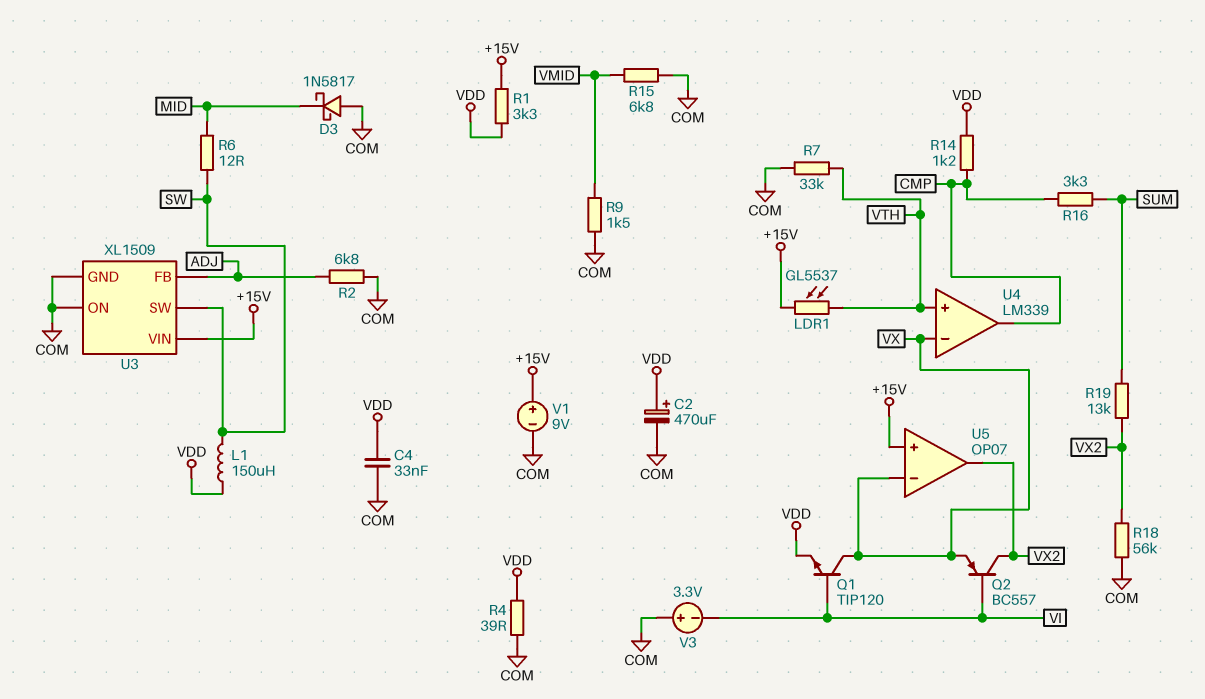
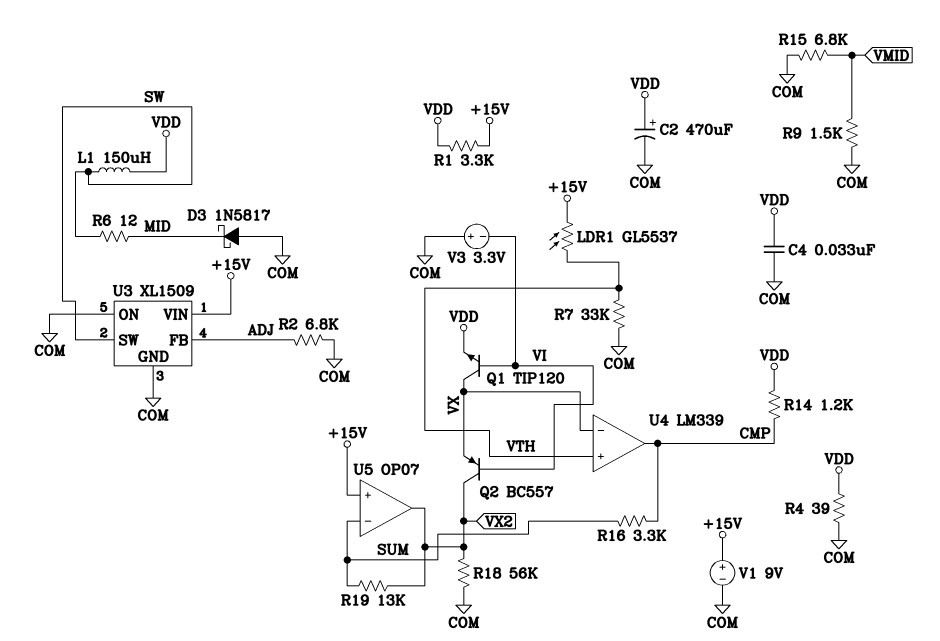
U5 pin in-: VX -> SUM

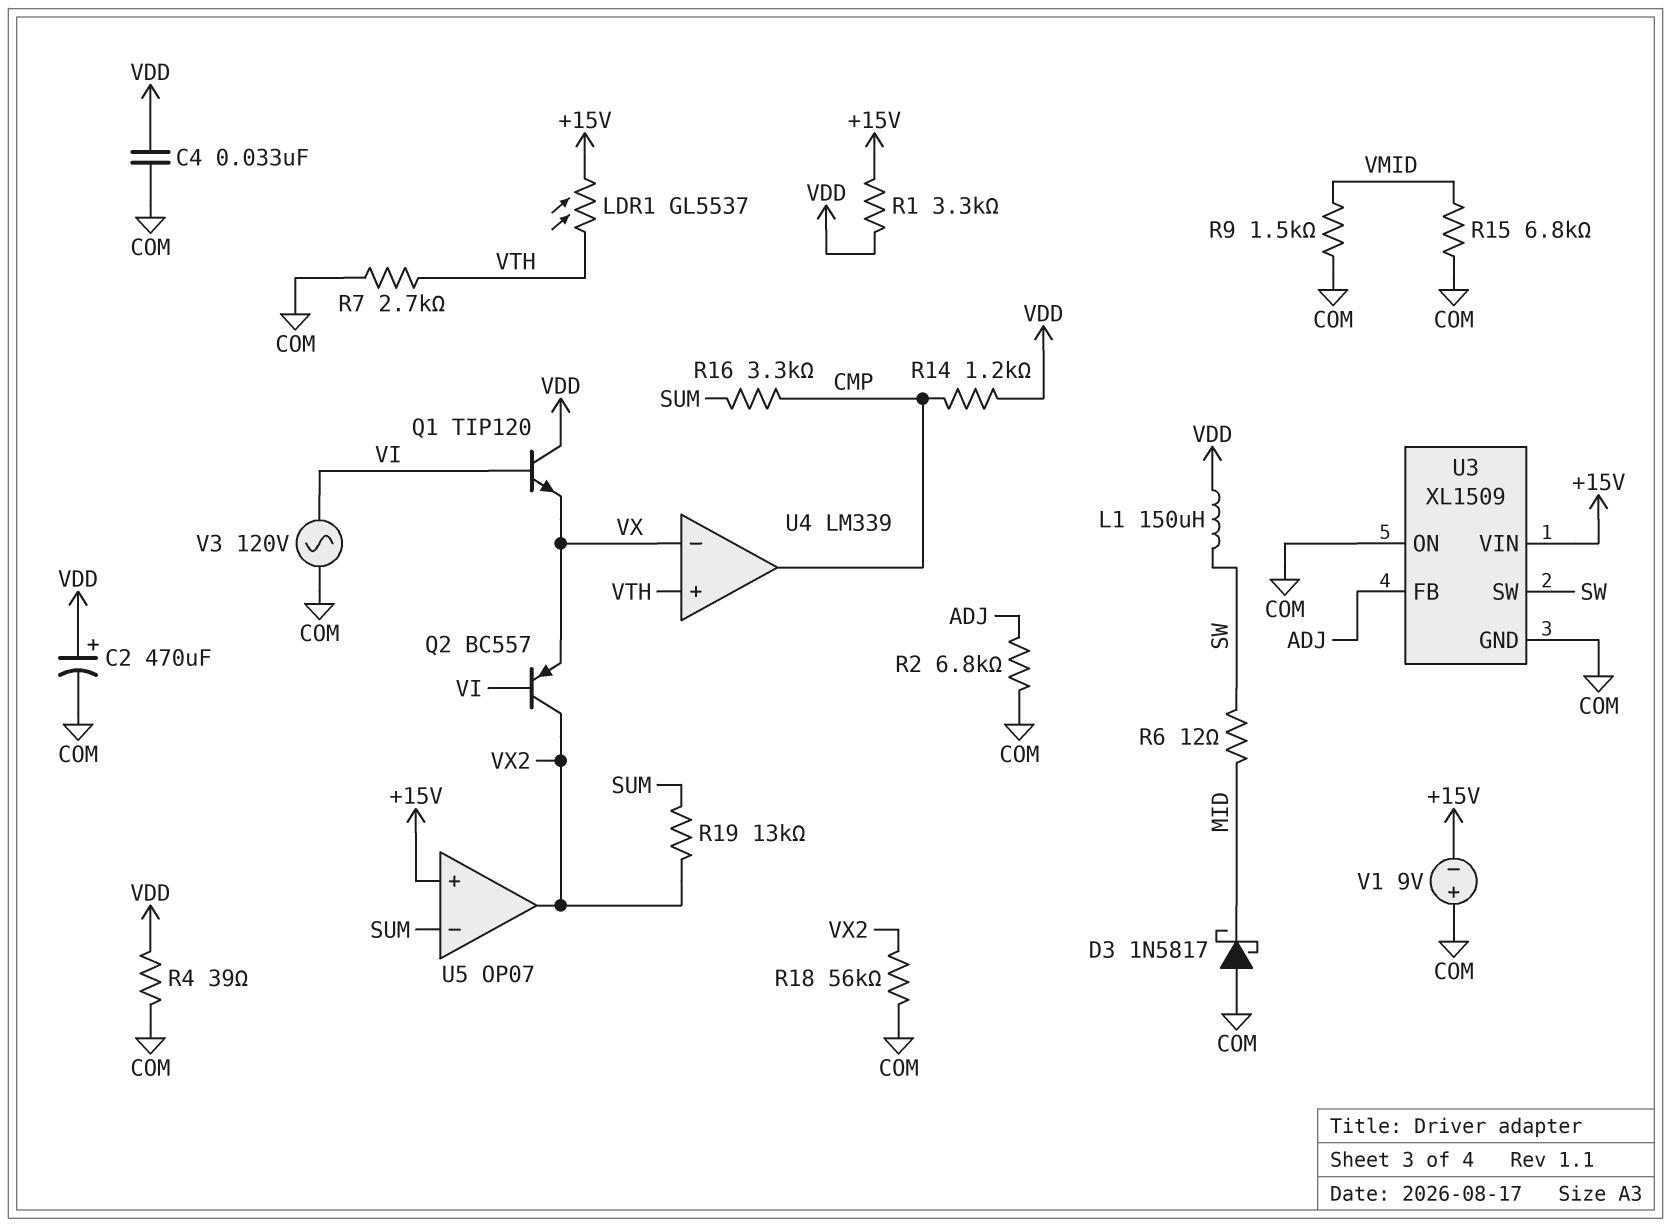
Q1: NPN TIP120 (B VI, C VX, E VDD) -> NPN TIP120 (B VI, C VDD, E VX)
R7: 33k (COM, VTH) -> 2.7k (COM, VTH)
V1: 9V (plus +15V, minus COM) -> 9V (plus COM, minus +15V)
V3: 3.3V (plus COM, minus VI) -> AC 120V (COM, VI)

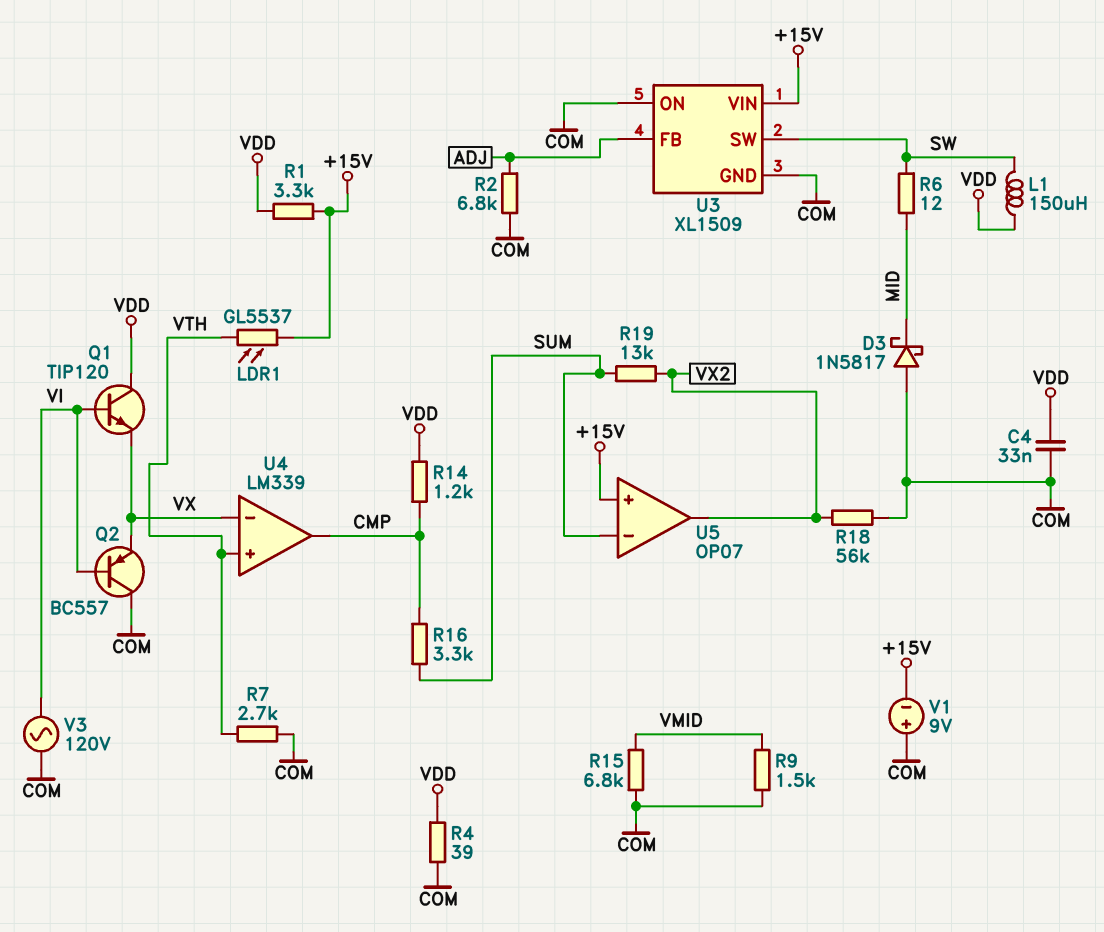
C2: 470uF (plus VDD, minus COM) -> none
Q2: PNP BC557 (B VI, C VX2, E VX) -> PNP BC557 (B VI, C COM, E VX)

